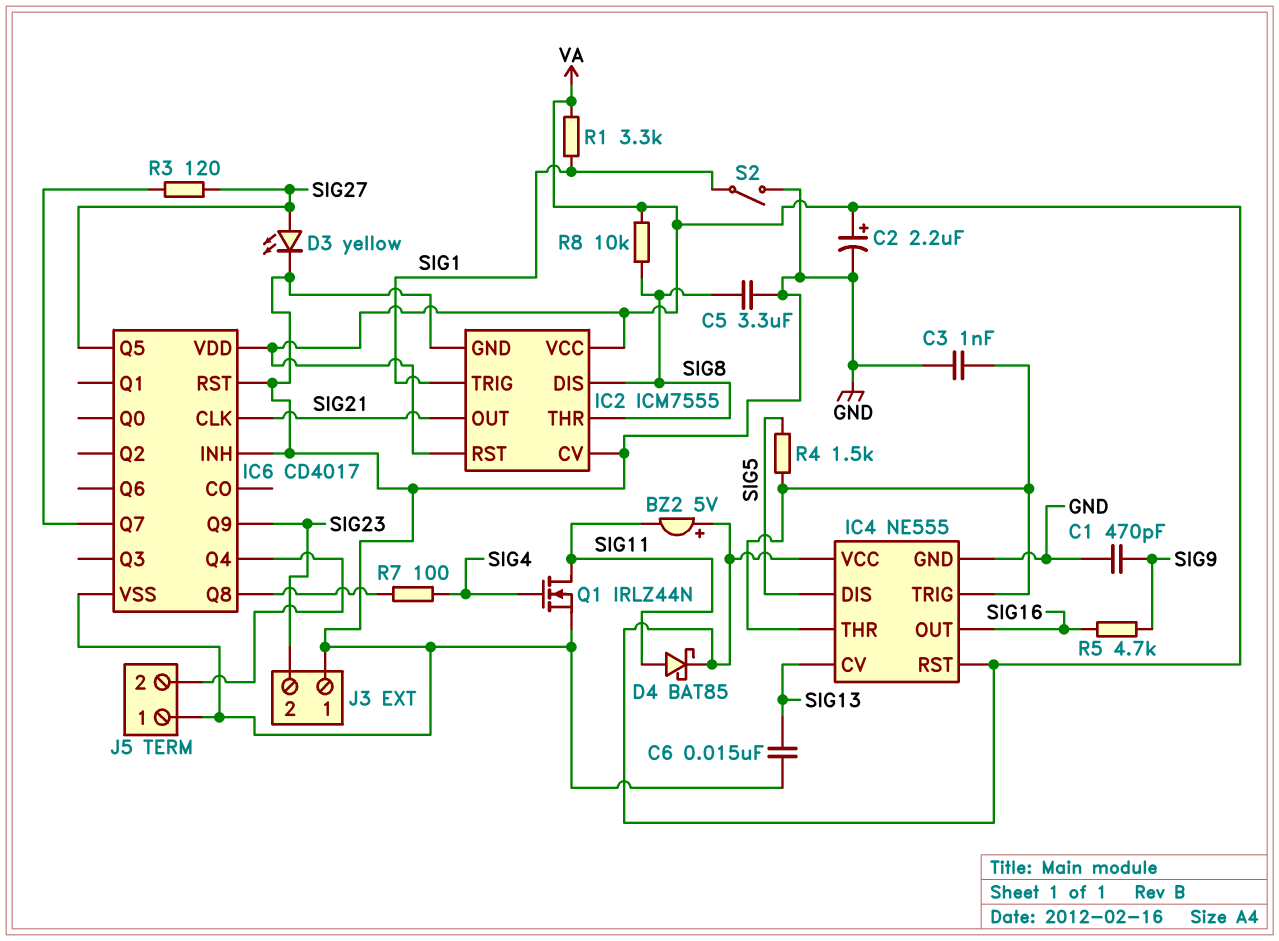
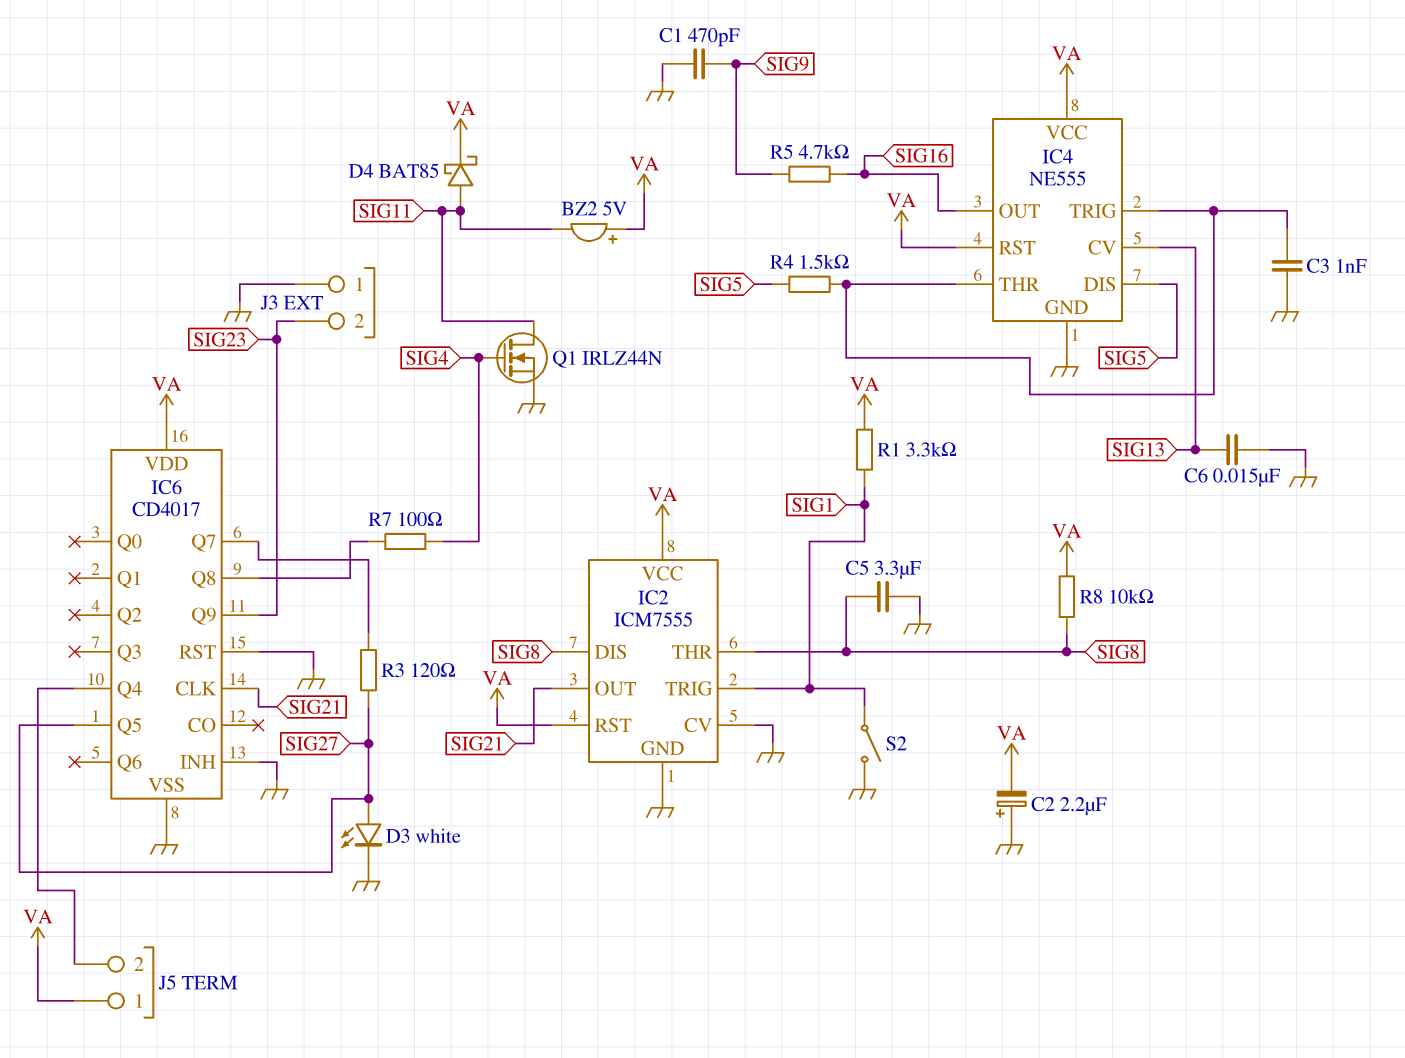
C2: 2.2uF (plus VA, minus GND) -> 2.2uF (plus GND, minus VA)
D3: LED yellow (A SIG27, K GND) -> LED white (A SIG27, K GND)
J5 pin 1: GND -> VA

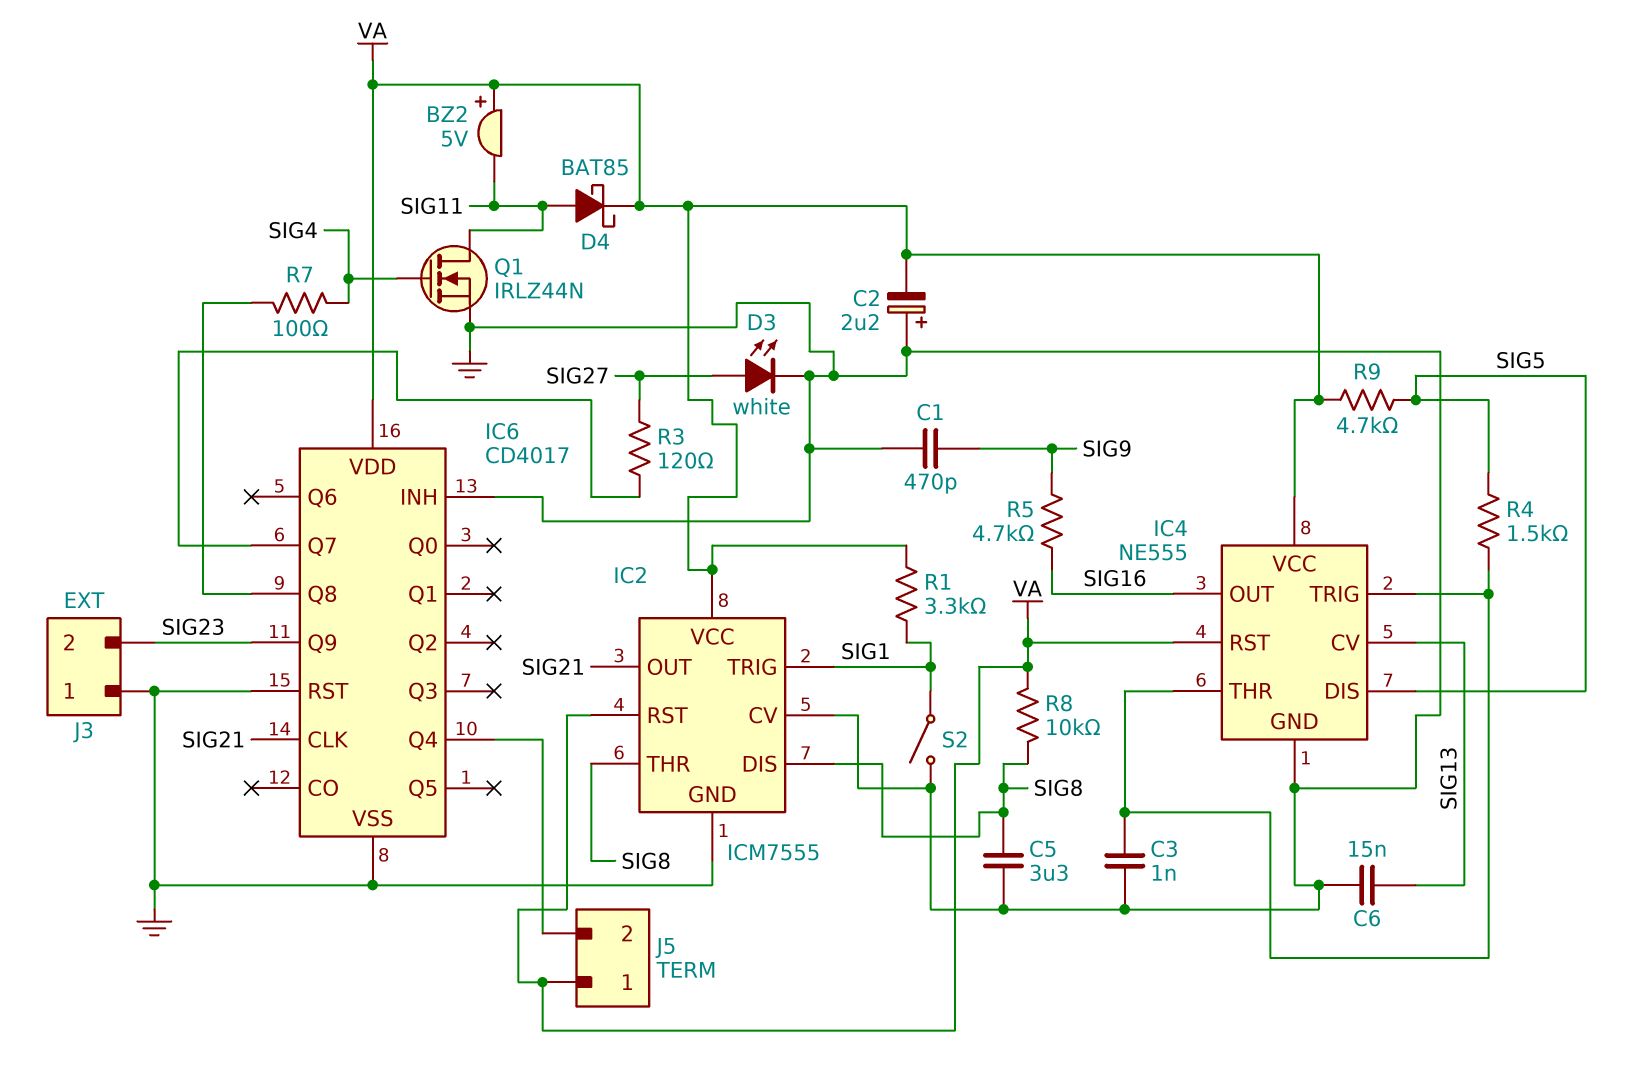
IC6 pin Q5: SIG27 -> none
R9: none -> 4.7k (SIG5, VA)

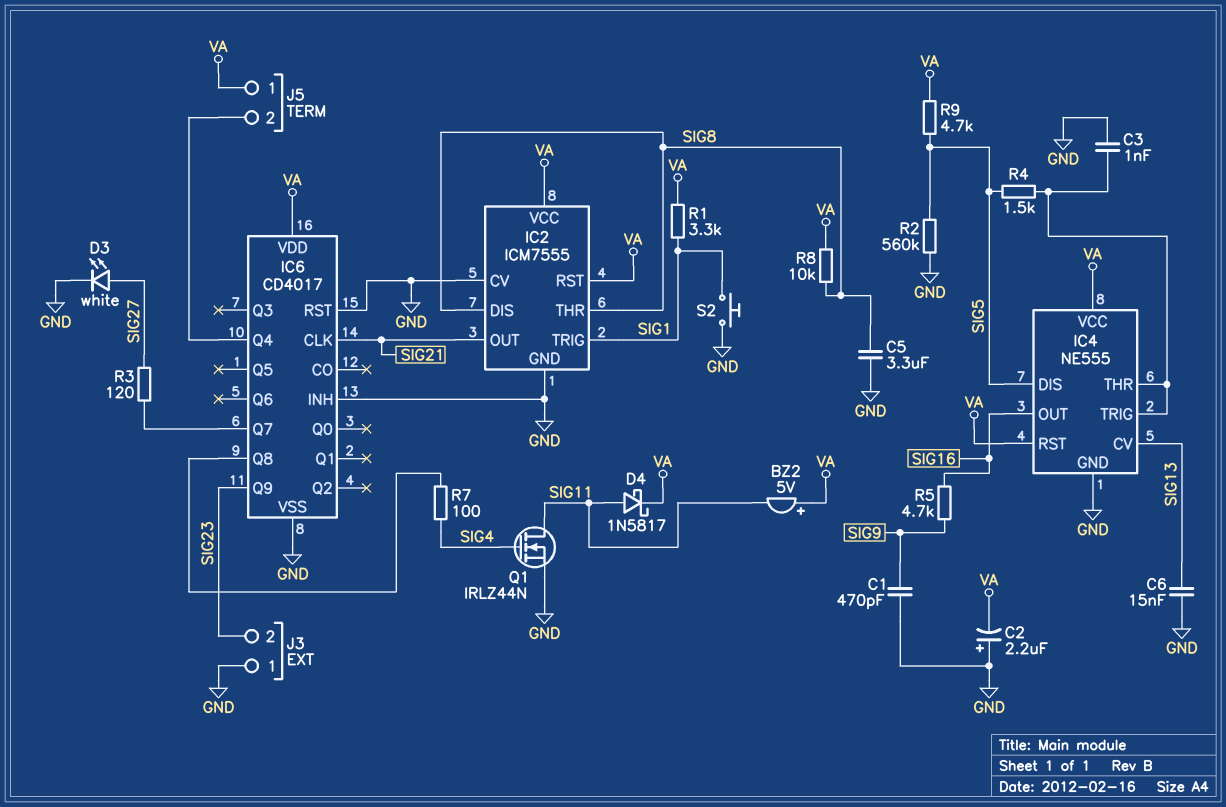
D4: schottky BAT85 (A SIG11, K VA) -> schottky 1N5817 (A SIG11, K VA)
R2: none -> 560k (GND, SIG5)
S2: switch (GND, SIG1) -> button (GND, SIG1)

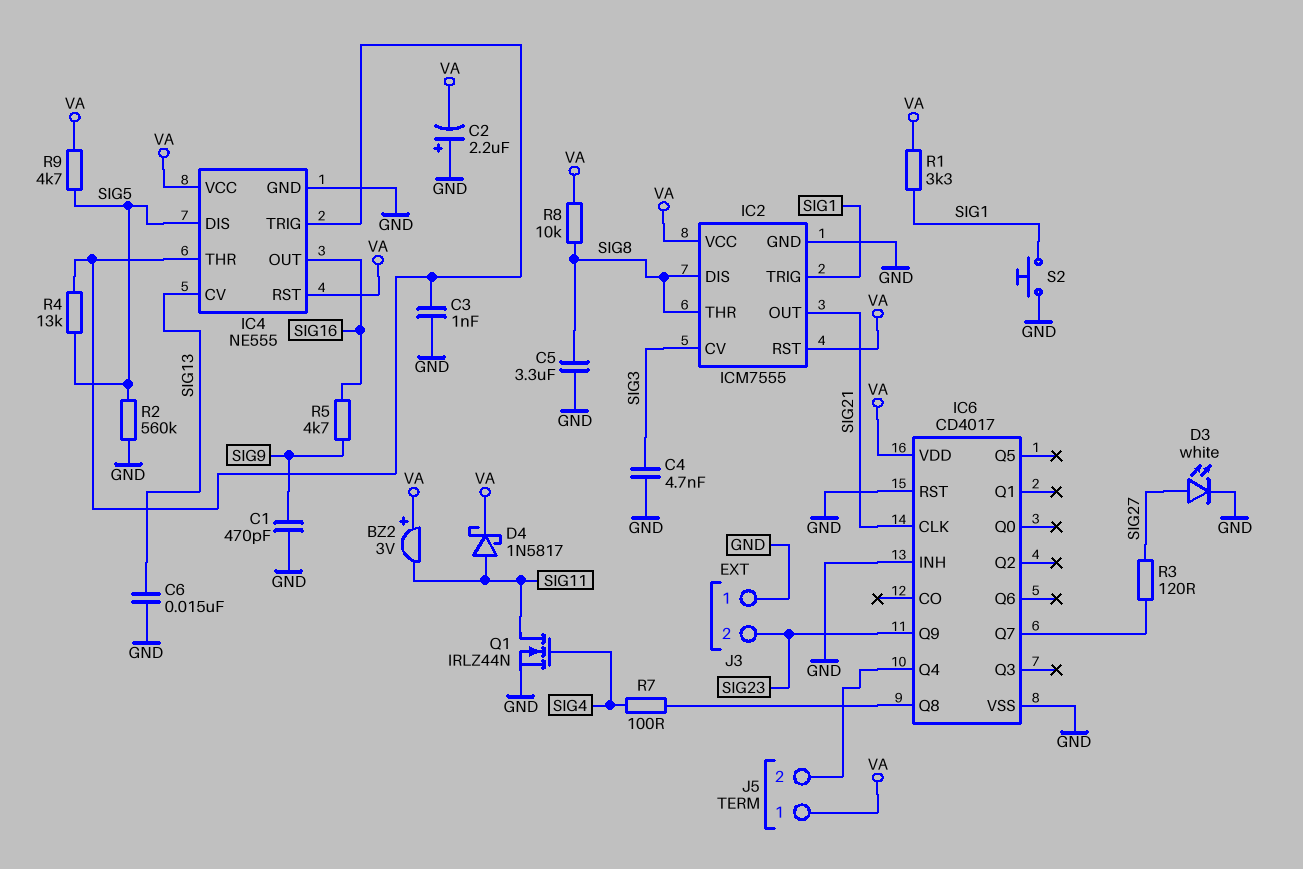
BZ2: buzzer 5V (plus VA, minus SIG11) -> buzzer 3V (plus VA, minus SIG11)
C4: none -> 4.7nF (GND, SIG3)
IC2 pin CV: GND -> SIG3
R4: 1.5k (IC4/THR, SIG5) -> 13k (IC4/THR, SIG5)

